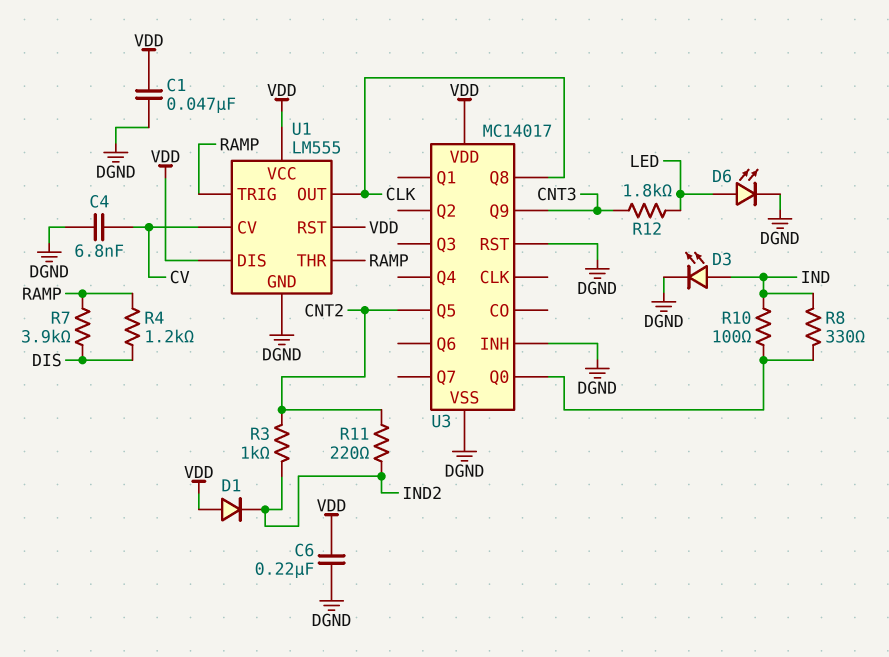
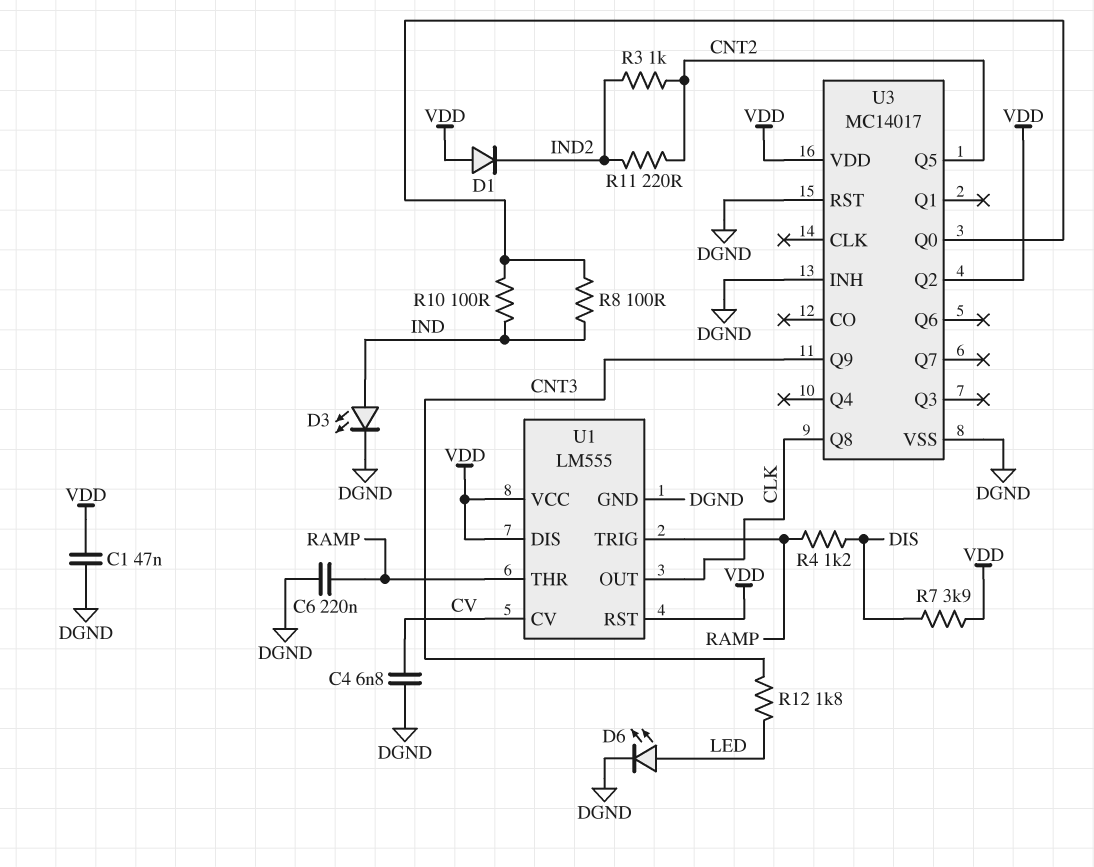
C6: 220nF (DGND, VDD) -> 220nF (DGND, RAMP)
R7: 3.9k (DIS, RAMP) -> 3.9k (DIS, VDD)
R8: 330 (IND, U3/Q0) -> 100 (IND, U3/Q0)
U3 pin Q2: none -> VDD

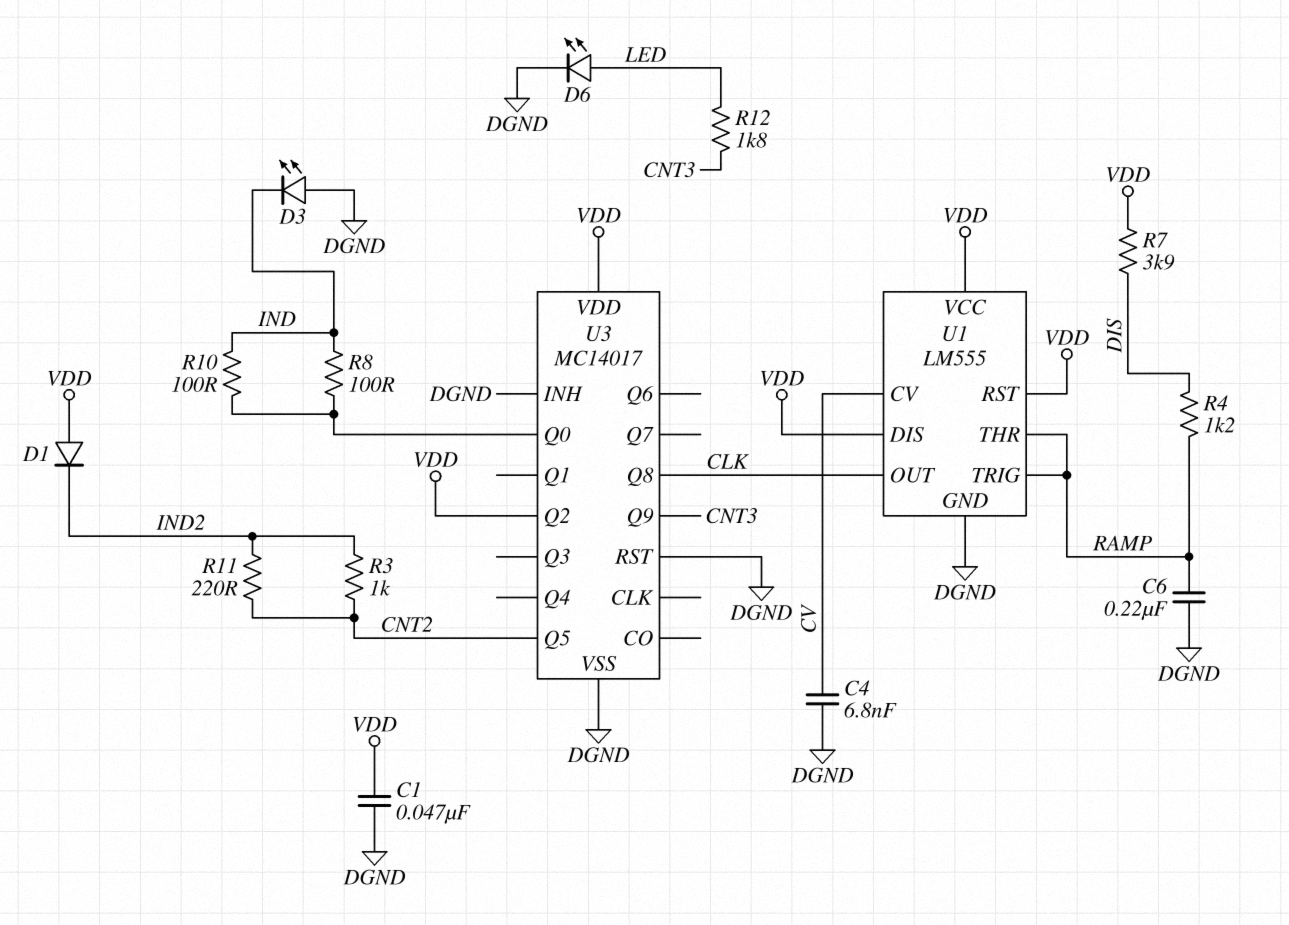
D3: LED (A IND, K DGND) -> LED (A DGND, K IND)

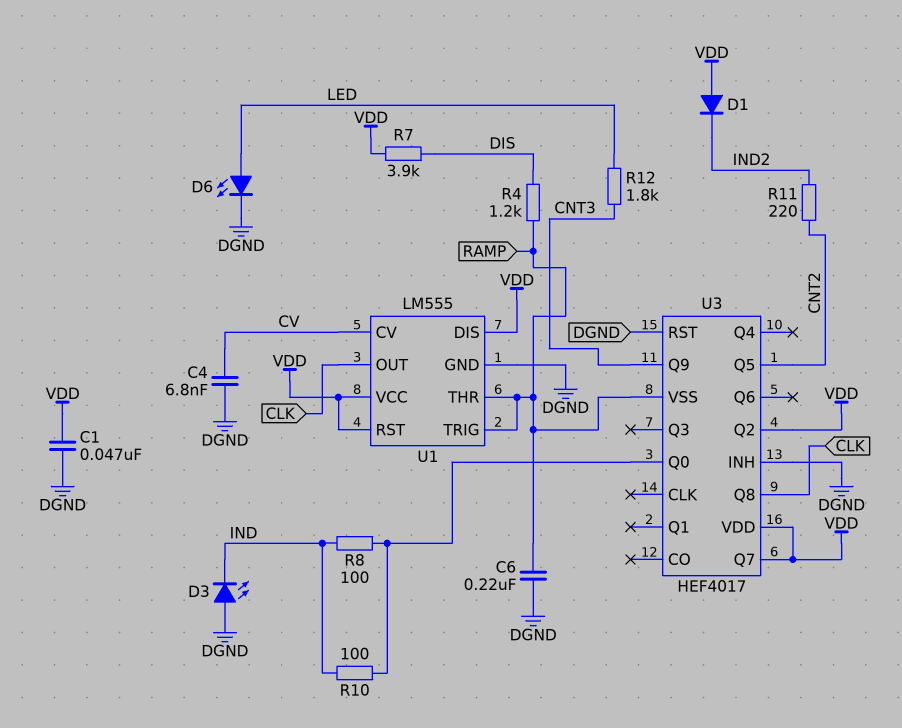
R3: 1k (CNT2, IND2) -> none
U3: MC14017 -> HEF4017
U3 pin Q7: none -> VDD
U3 pin VSS: DGND -> RAMP

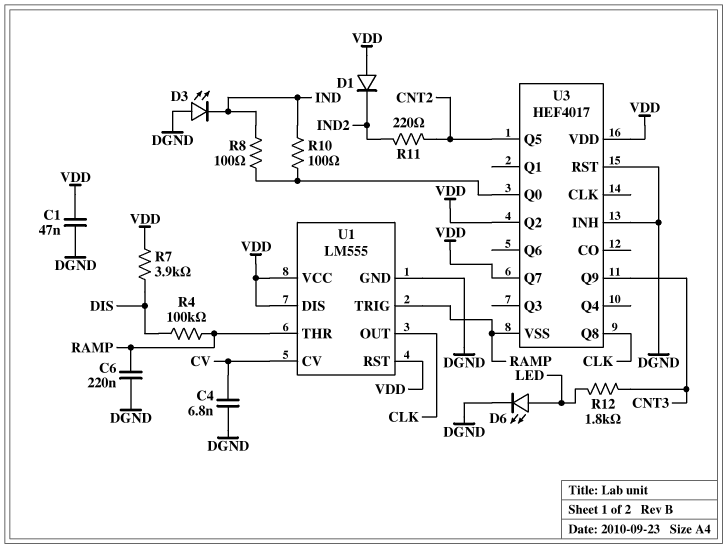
R4: 1.2k (DIS, RAMP) -> 100k (DIS, RAMP)

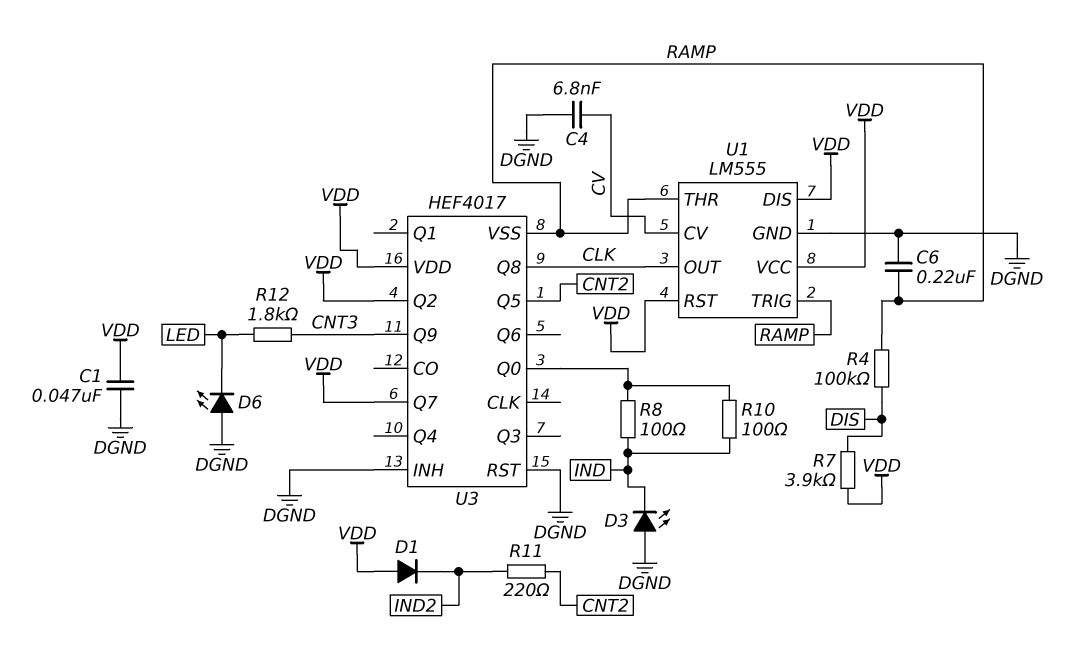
D6: LED (A LED, K DGND) -> LED (A DGND, K LED)

